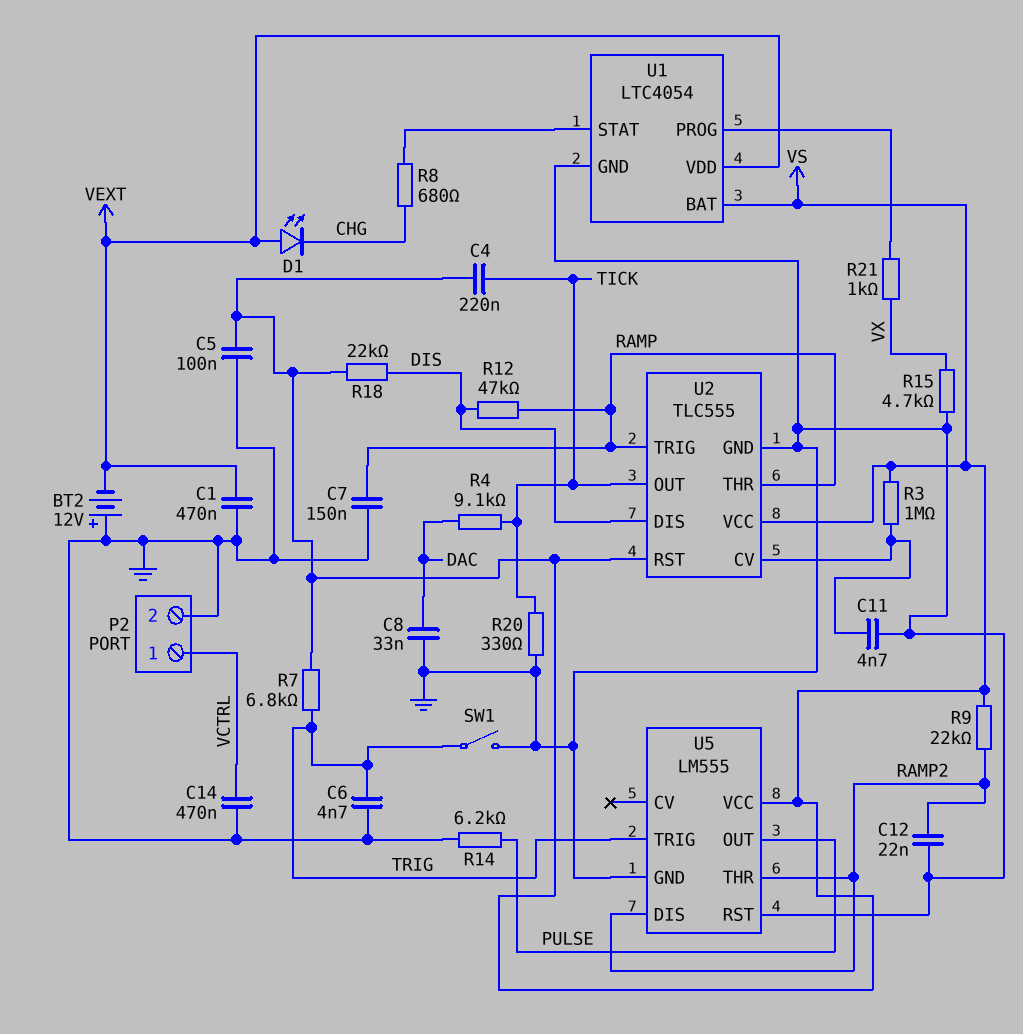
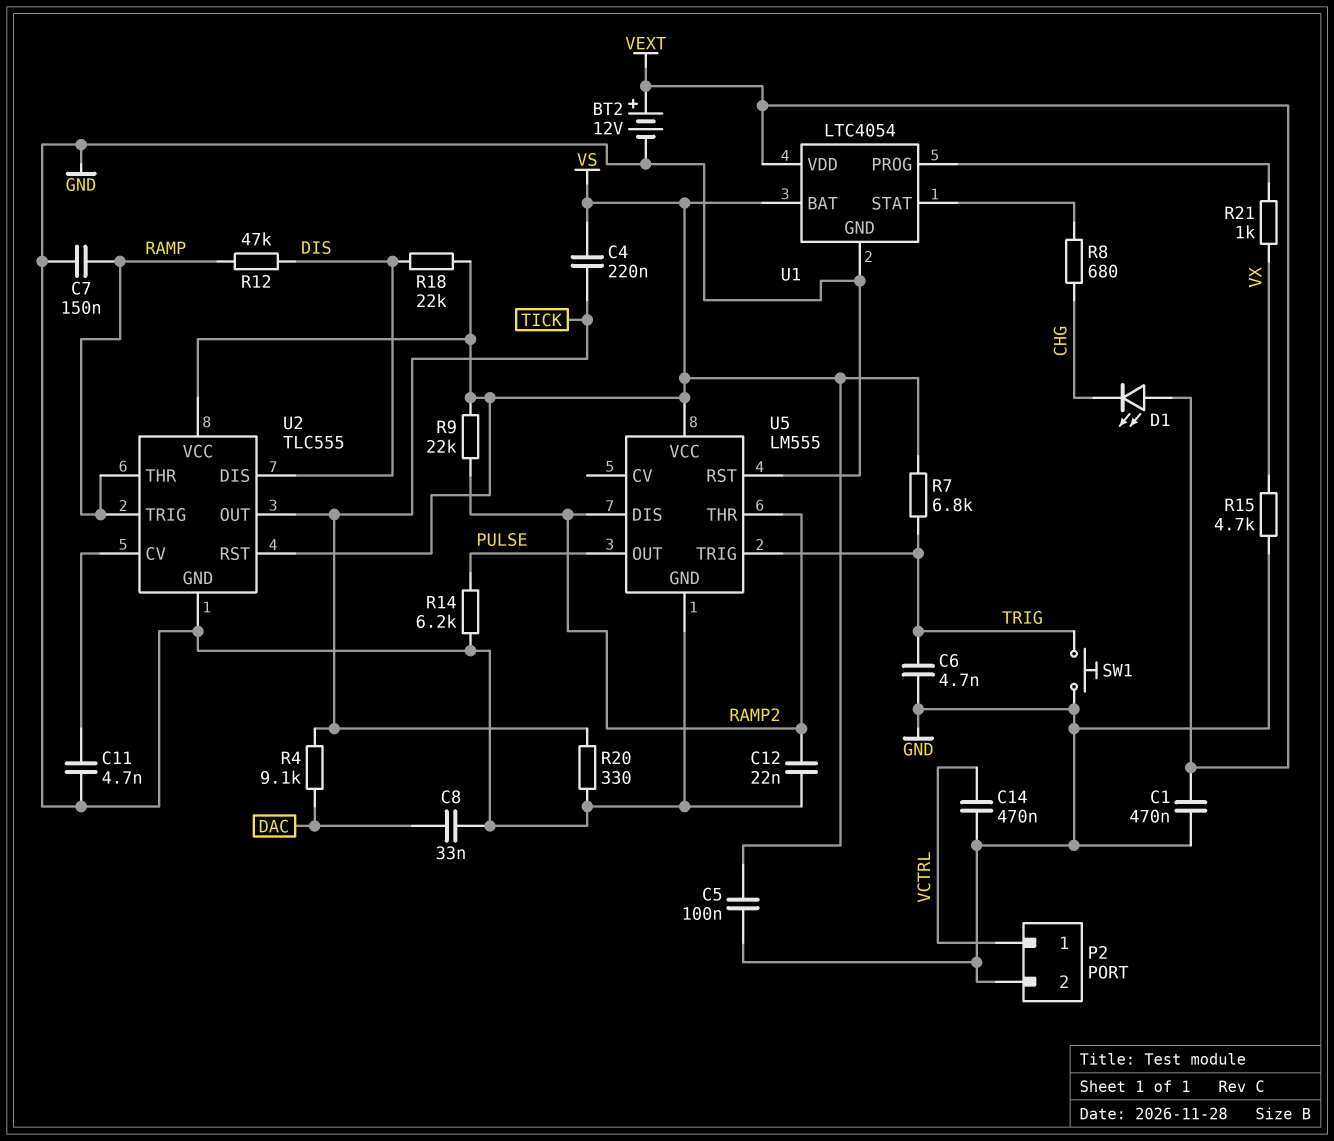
BT2: 12V (plus GND, minus VEXT) -> 12V (plus VEXT, minus GND)
R3: 1M (U2/CV, VS) -> none
SW1: switch (GND, TRIG) -> button (GND, TRIG)

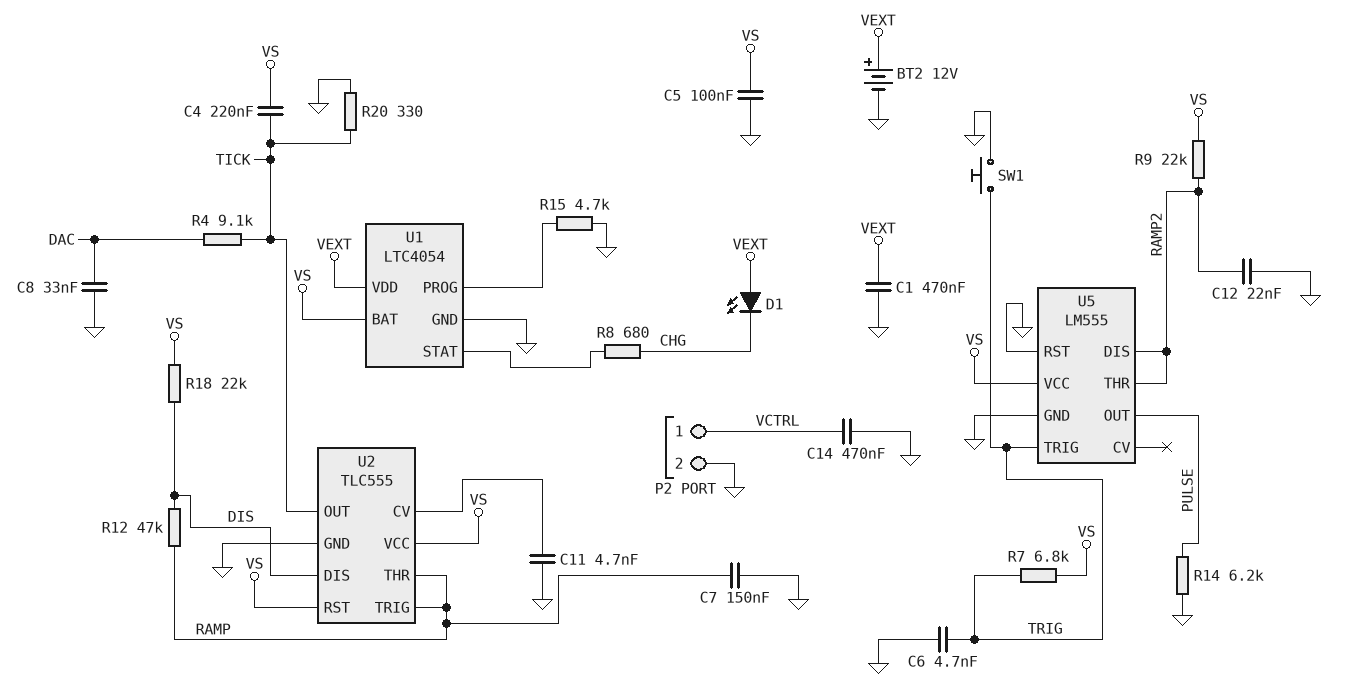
R15: 4.7k (GND, VX) -> 4.7k (GND, U1/PROG)
R21: 1k (U1/PROG, VX) -> none

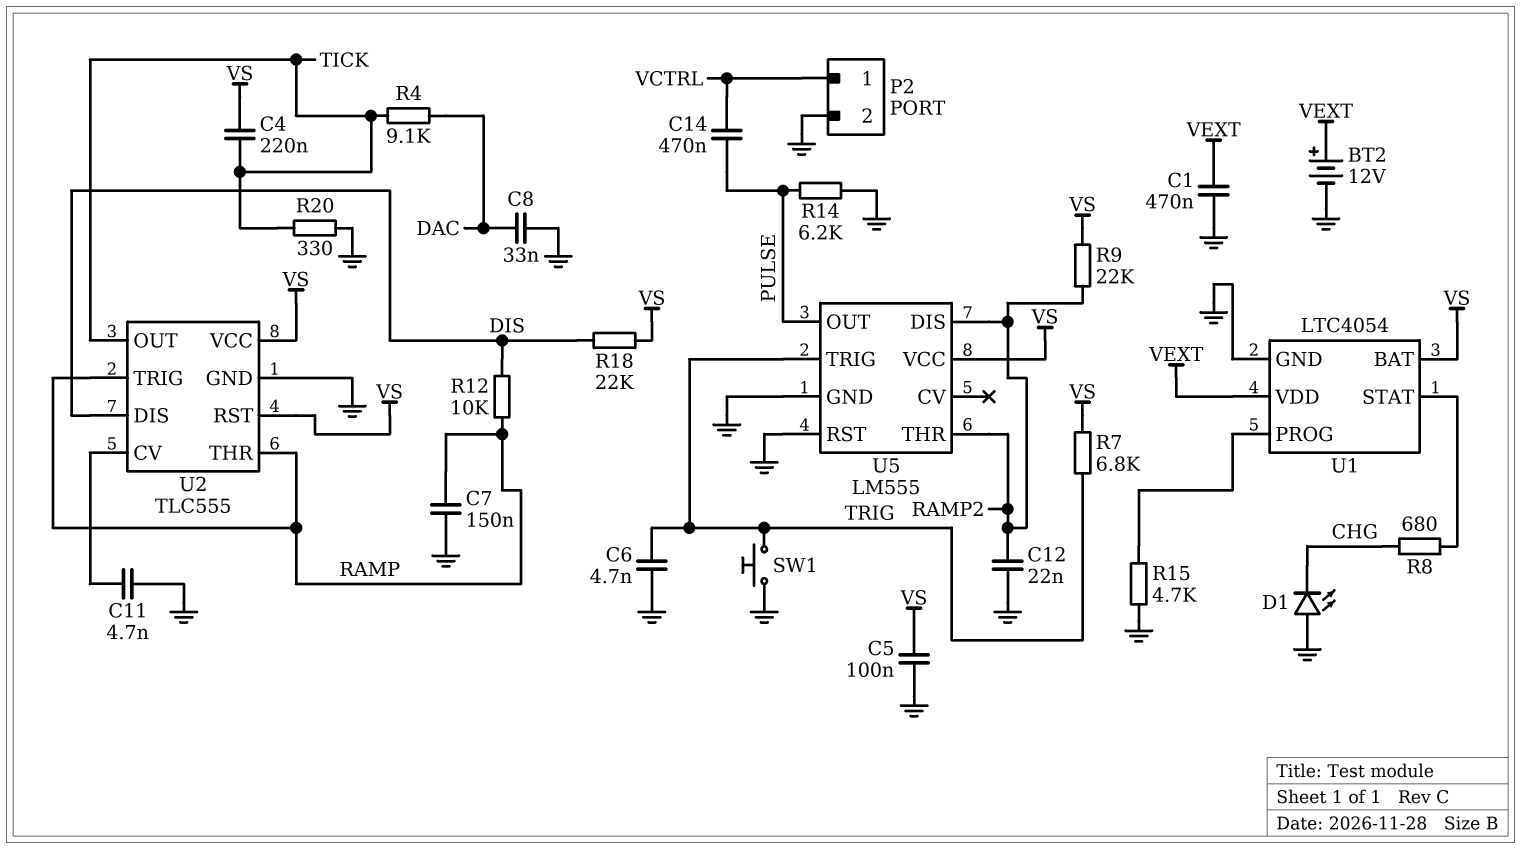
C14: 470nF (GND, VCTRL) -> 470nF (PULSE, VCTRL)
D1: LED (A VEXT, K CHG) -> LED (A GND, K CHG)
R12: 47k (DIS, RAMP) -> 10k (DIS, RAMP)

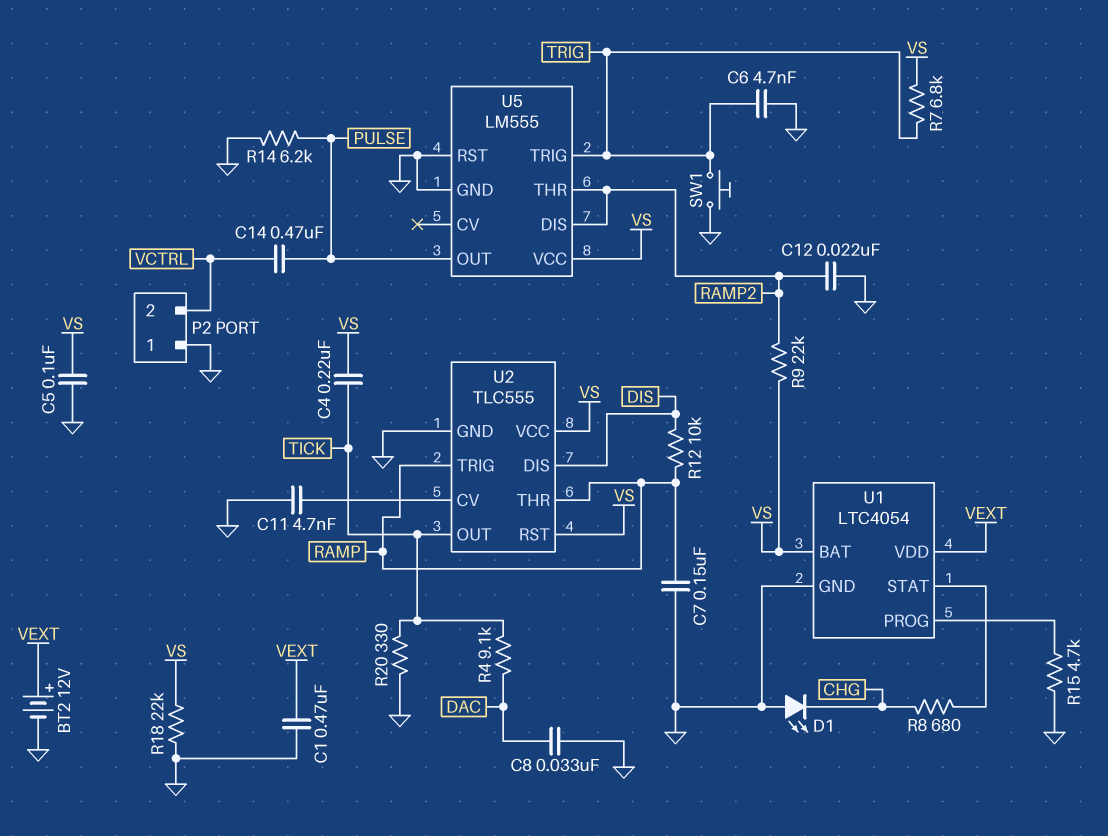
P2 pin 1: VCTRL -> GND
P2 pin 2: GND -> VCTRL
R18: 22k (DIS, VS) -> 22k (GND, VS)

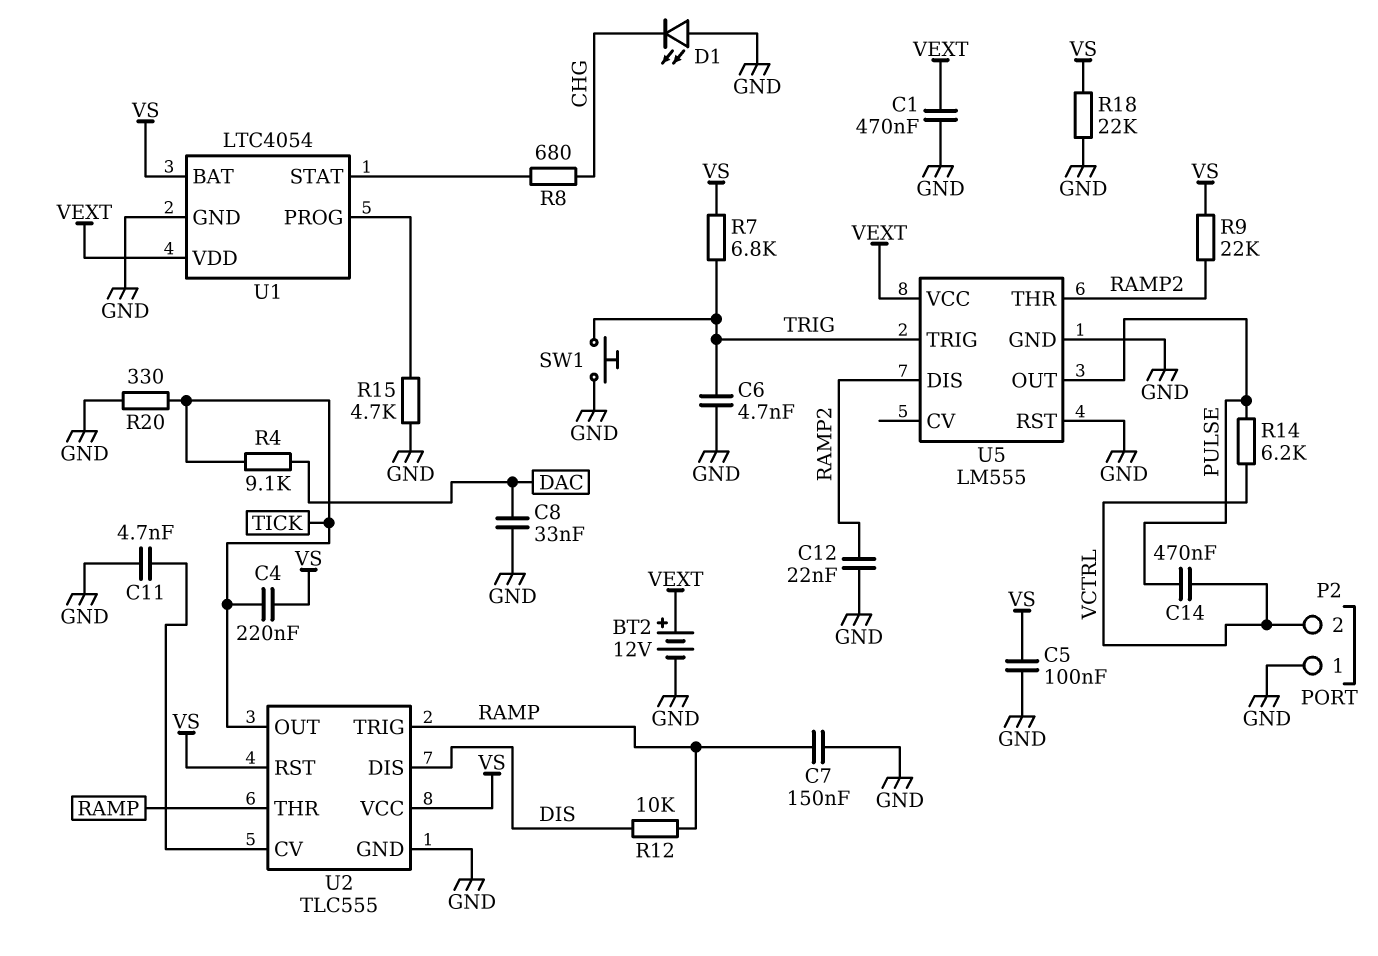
R14: 6.2k (GND, PULSE) -> 6.2k (PULSE, VCTRL)
U5 pin VCC: VS -> VEXT

